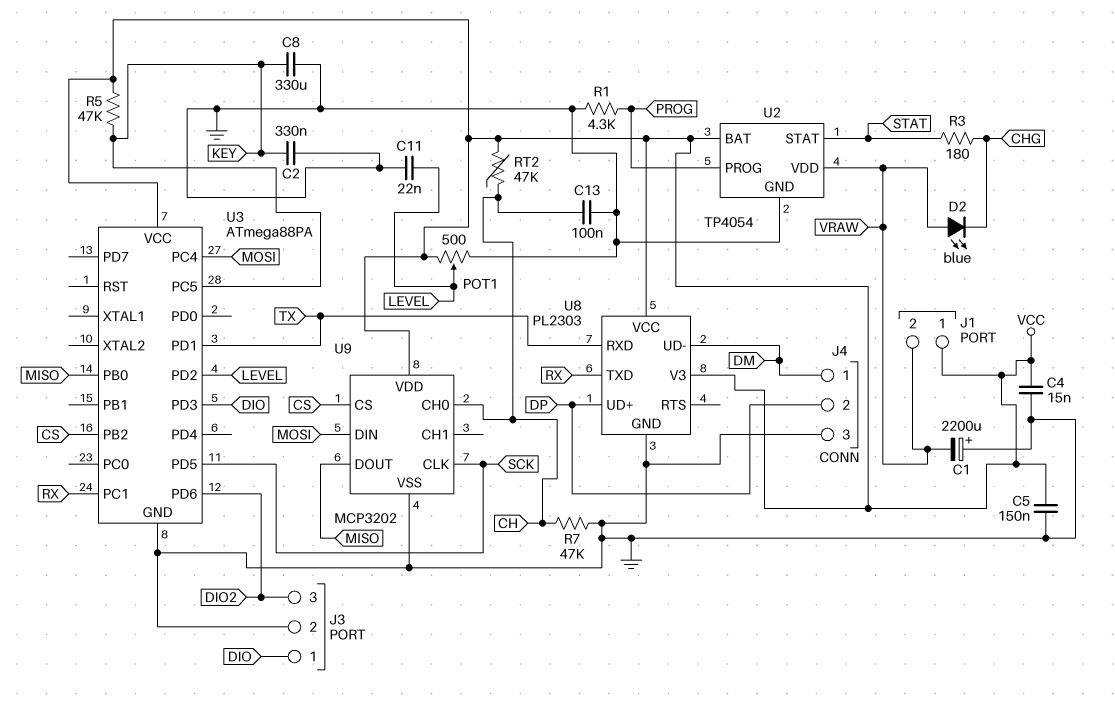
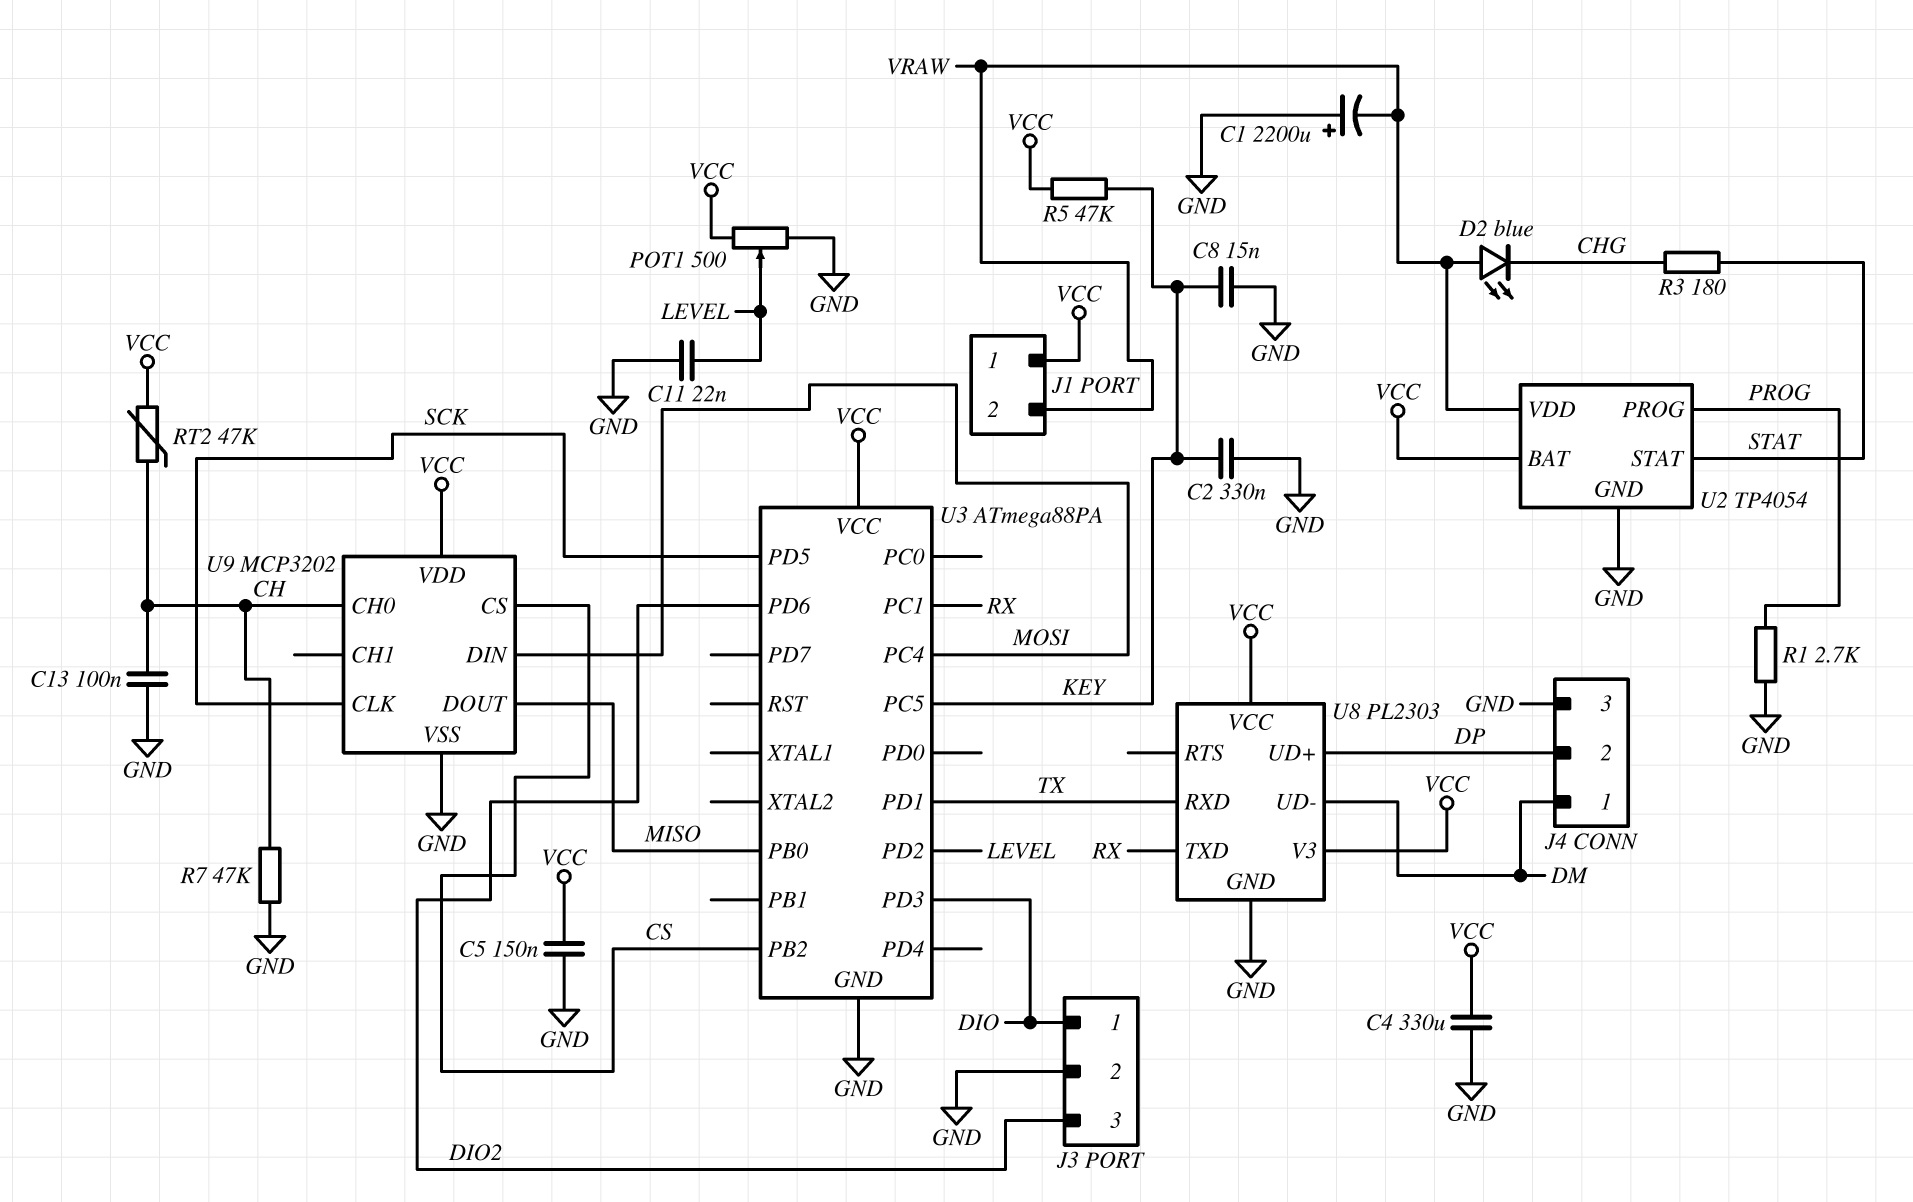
C4: 15nF (GND, VCC) -> 330uF (GND, VCC)
C8: 330uF (GND, KEY) -> 15nF (GND, KEY)
R1: 4.3k (GND, PROG) -> 2.7k (GND, PROG)

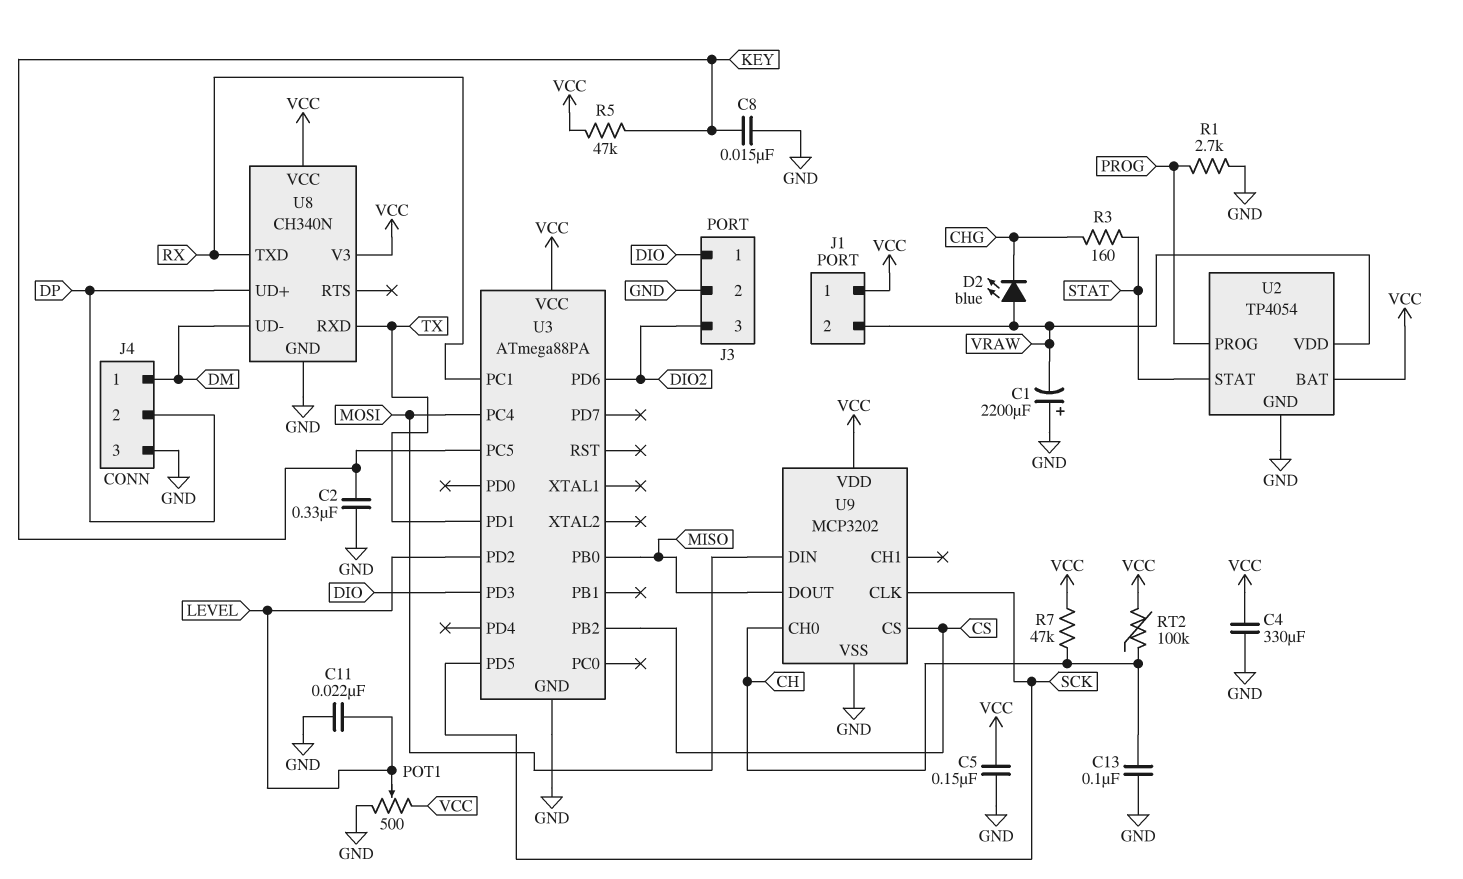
R3: 180 (CHG, STAT) -> 160 (CHG, STAT)
R7: 47k (CH, GND) -> 47k (CH, VCC)
RT2: 47k (CH, VCC) -> 100k (CH, VCC)
U8: PL2303 -> CH340N

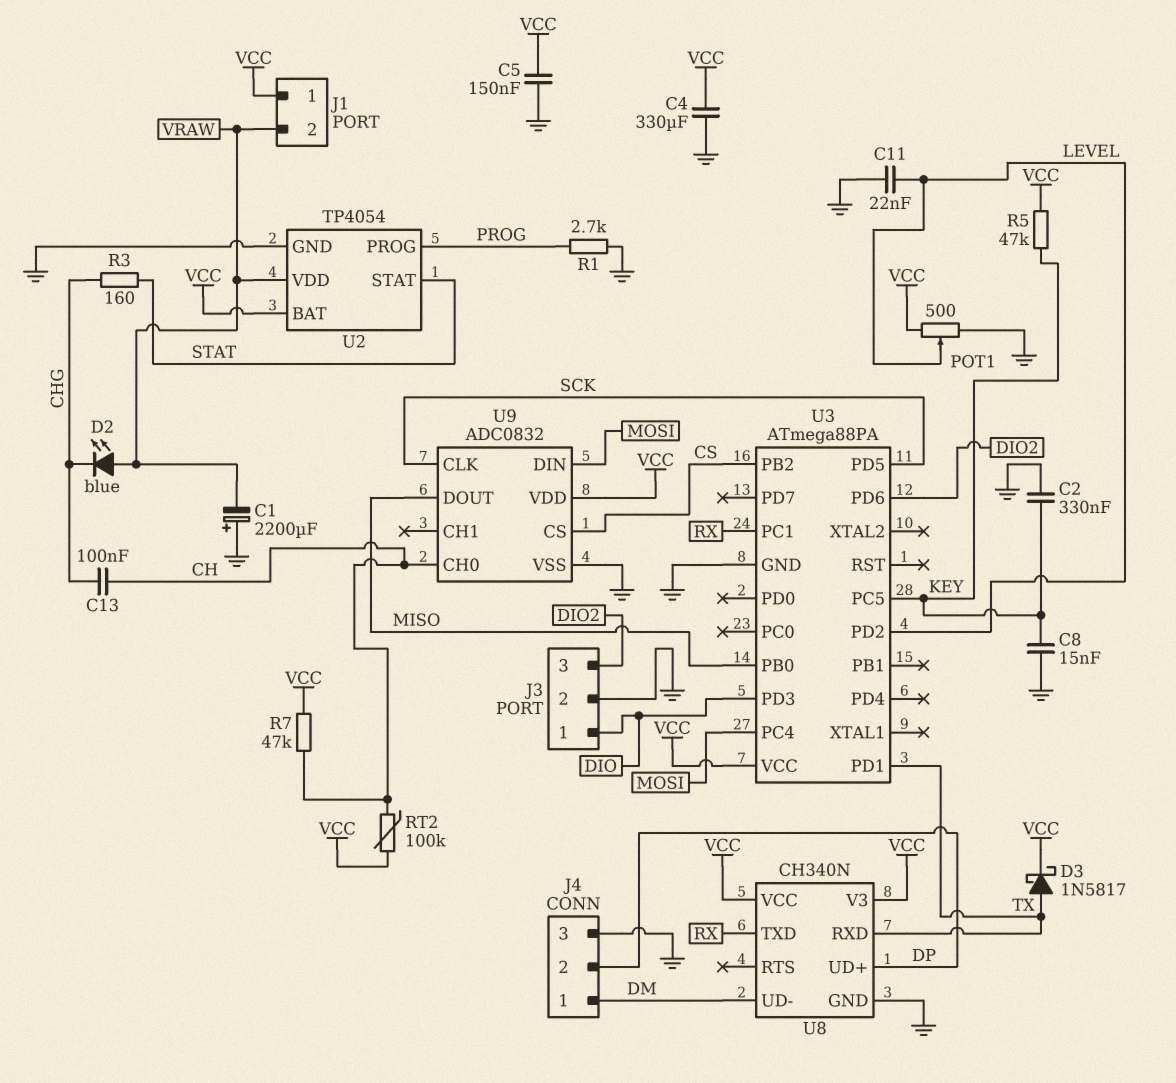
C13: 100nF (CH, GND) -> 100nF (CH, CHG)
D3: none -> schottky 1N5817 (A TX, K VCC)
U9: MCP3202 -> ADC0832

